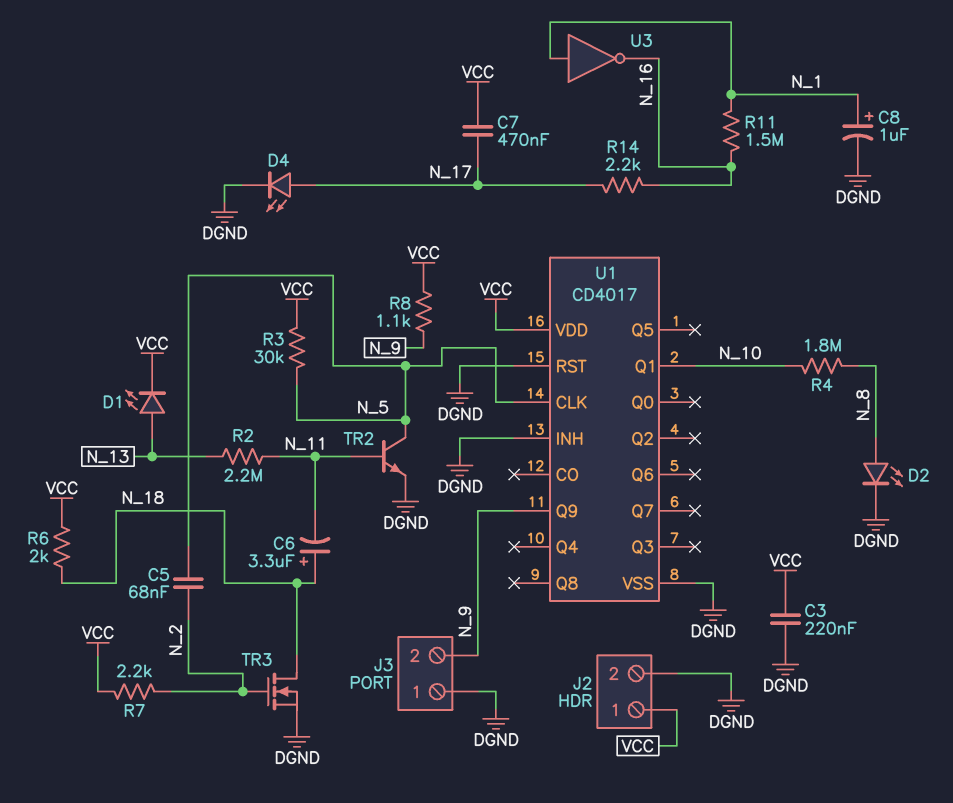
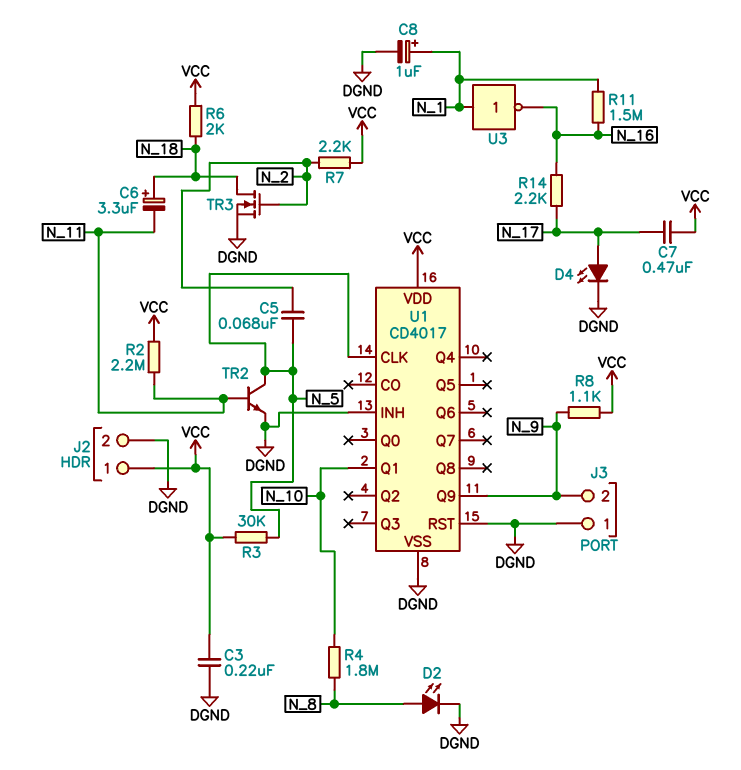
D1: LED (A N_13, K VCC) -> none
R2: 2.2M (N_11, N_13) -> 2.2M (N_11, VCC)

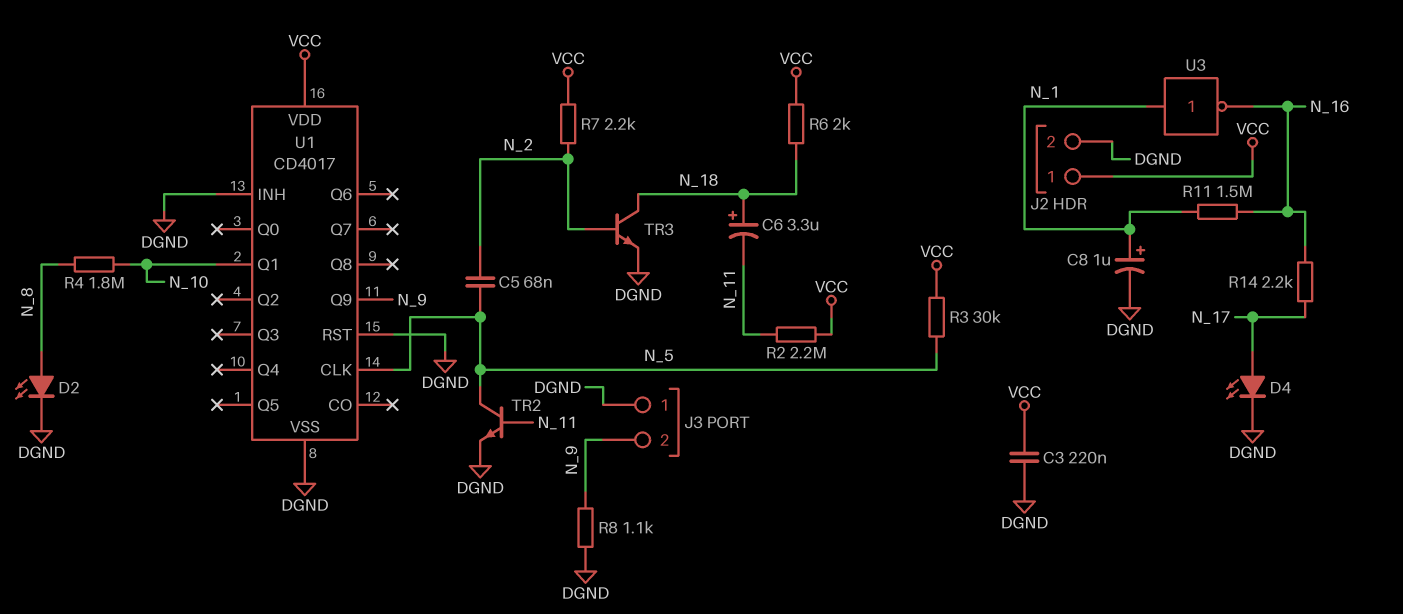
C7: 470nF (N_17, VCC) -> none
R8: 1.1k (N_9, VCC) -> 1.1k (DGND, N_9)
TR3: NMOS (G N_2, D N_18, S DGND) -> NPN (B N_2, C N_18, E DGND)

